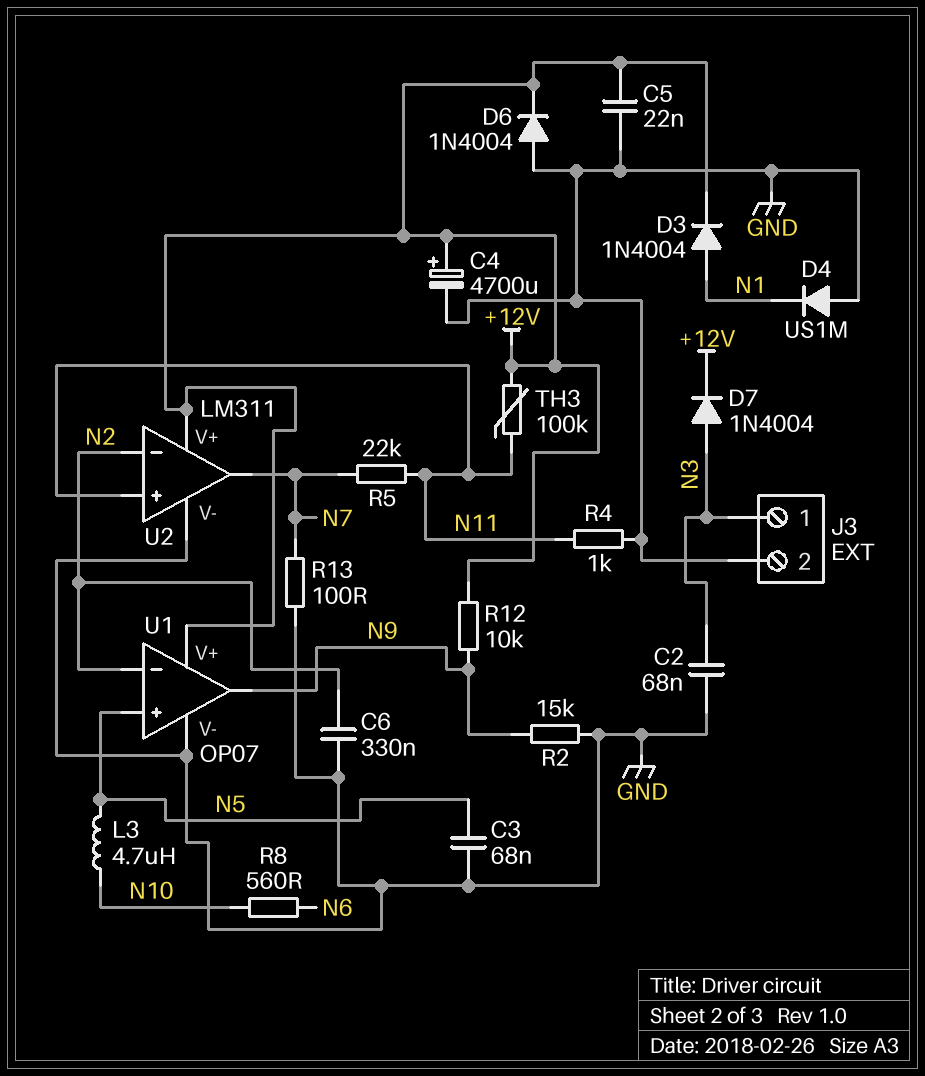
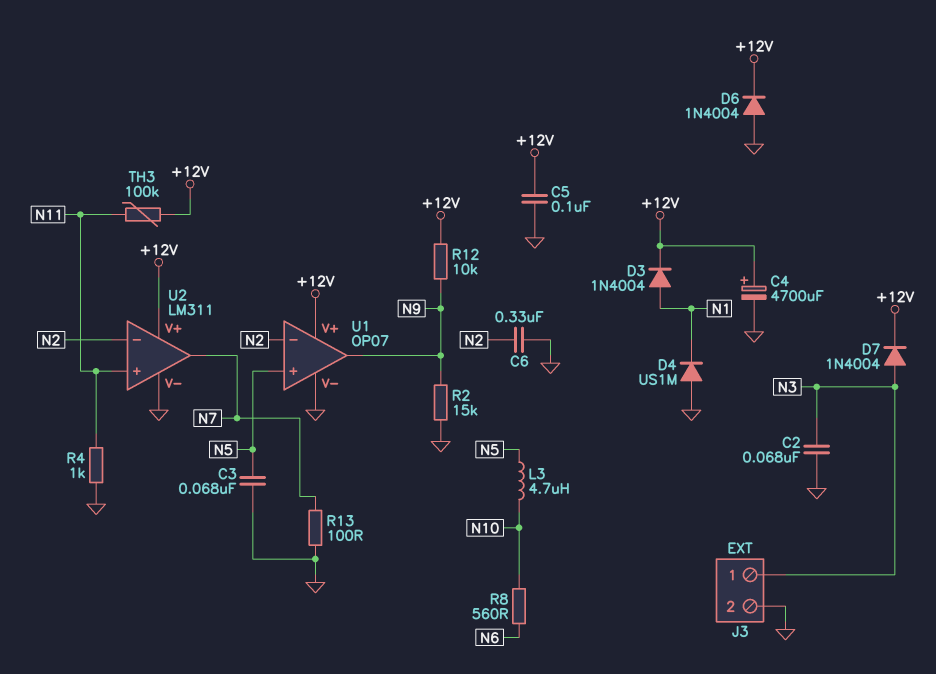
C5: 22nF (+12V, GND) -> 100nF (+12V, GND)
R5: 22k (N7, N11) -> none

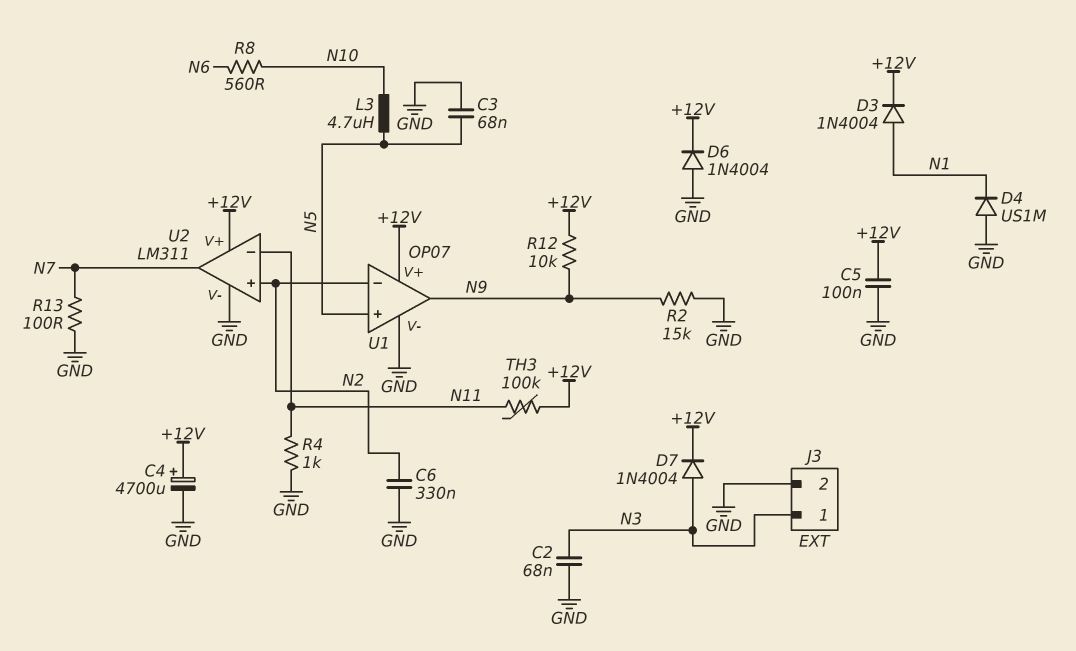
U2 pin in+: N11 -> N2
U2 pin in-: N2 -> N11

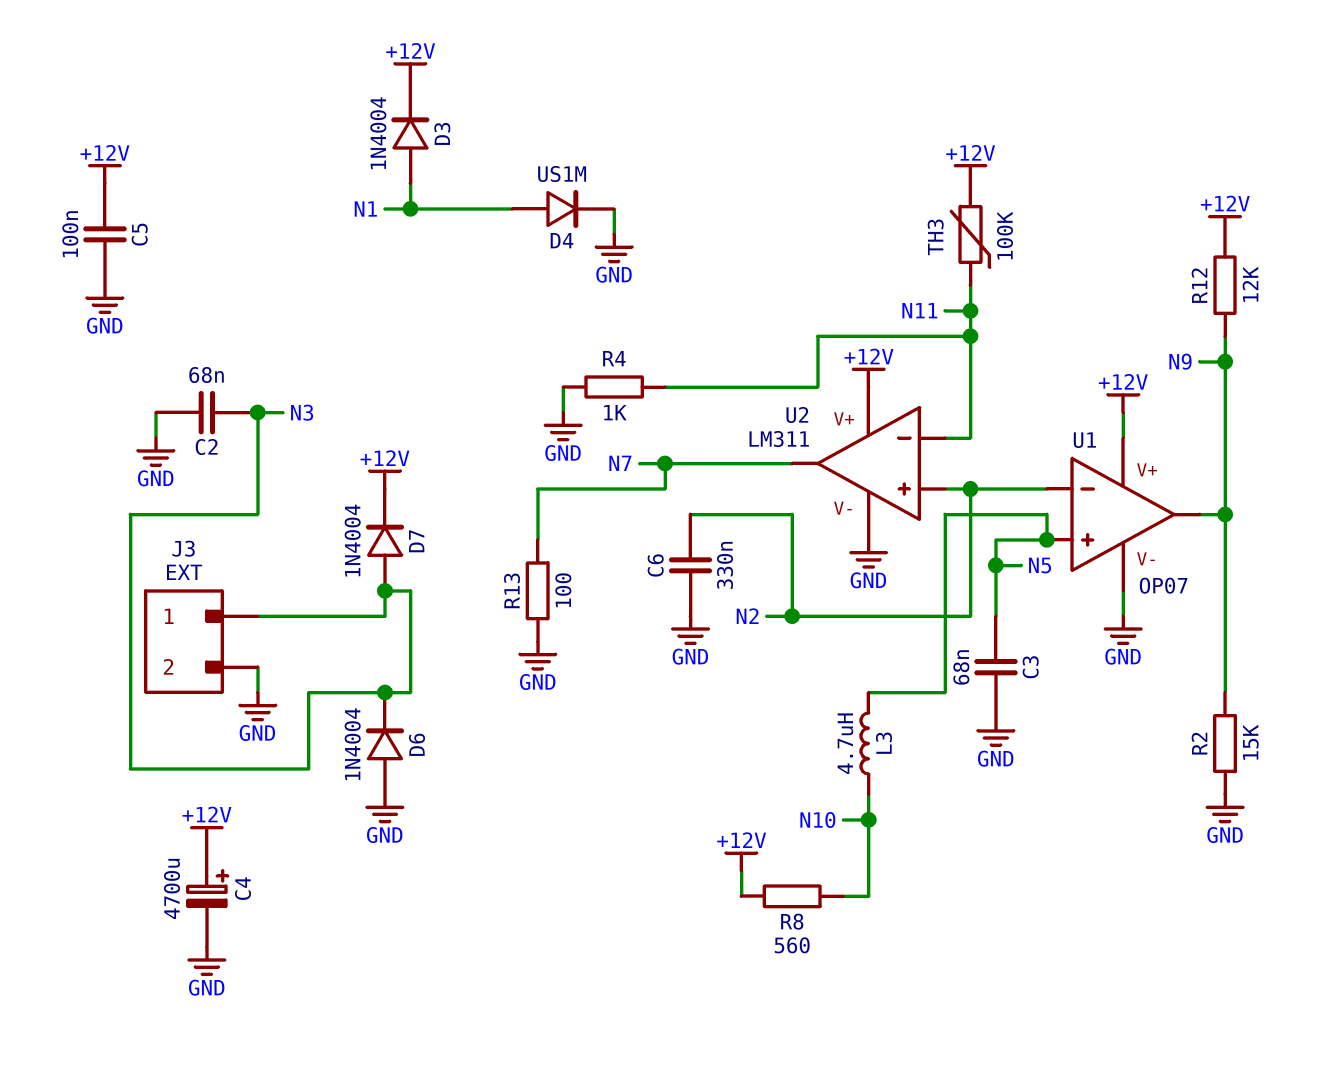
D4: diode US1M (A GND, K N1) -> diode US1M (A N1, K GND)
D6: diode 1N4004 (A GND, K +12V) -> diode 1N4004 (A GND, K N3)
R8: 560 (N6, N10) -> 560 (+12V, N10)
R12: 10k (+12V, N9) -> 12k (+12V, N9)

